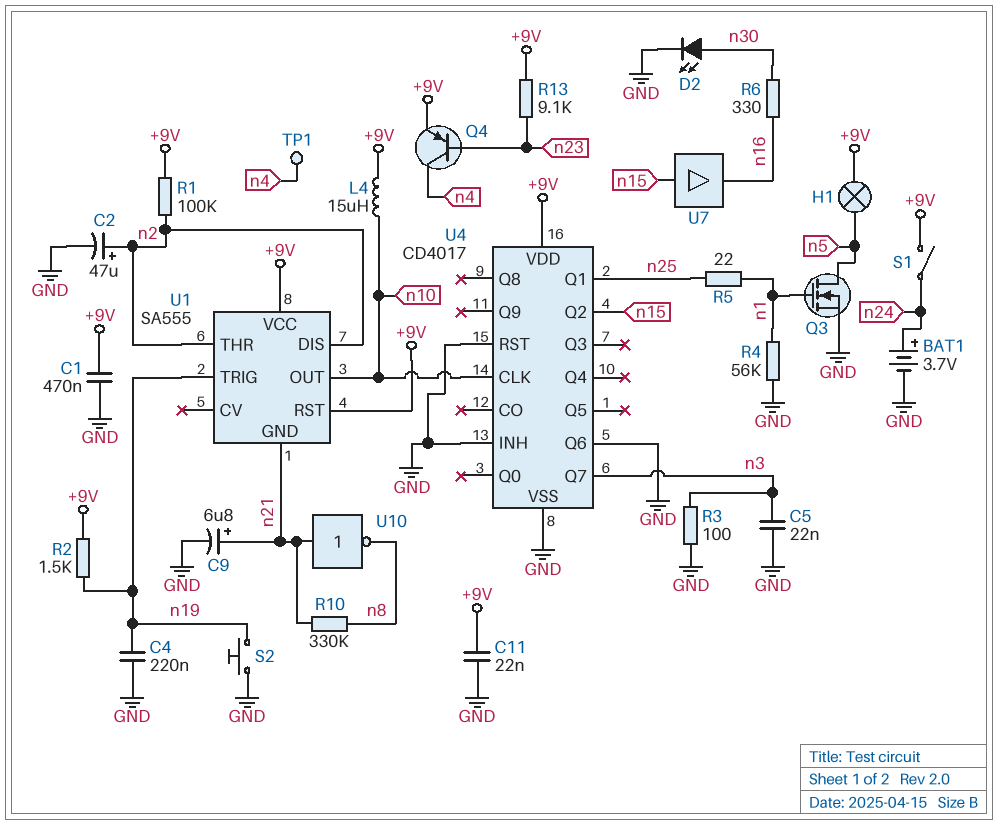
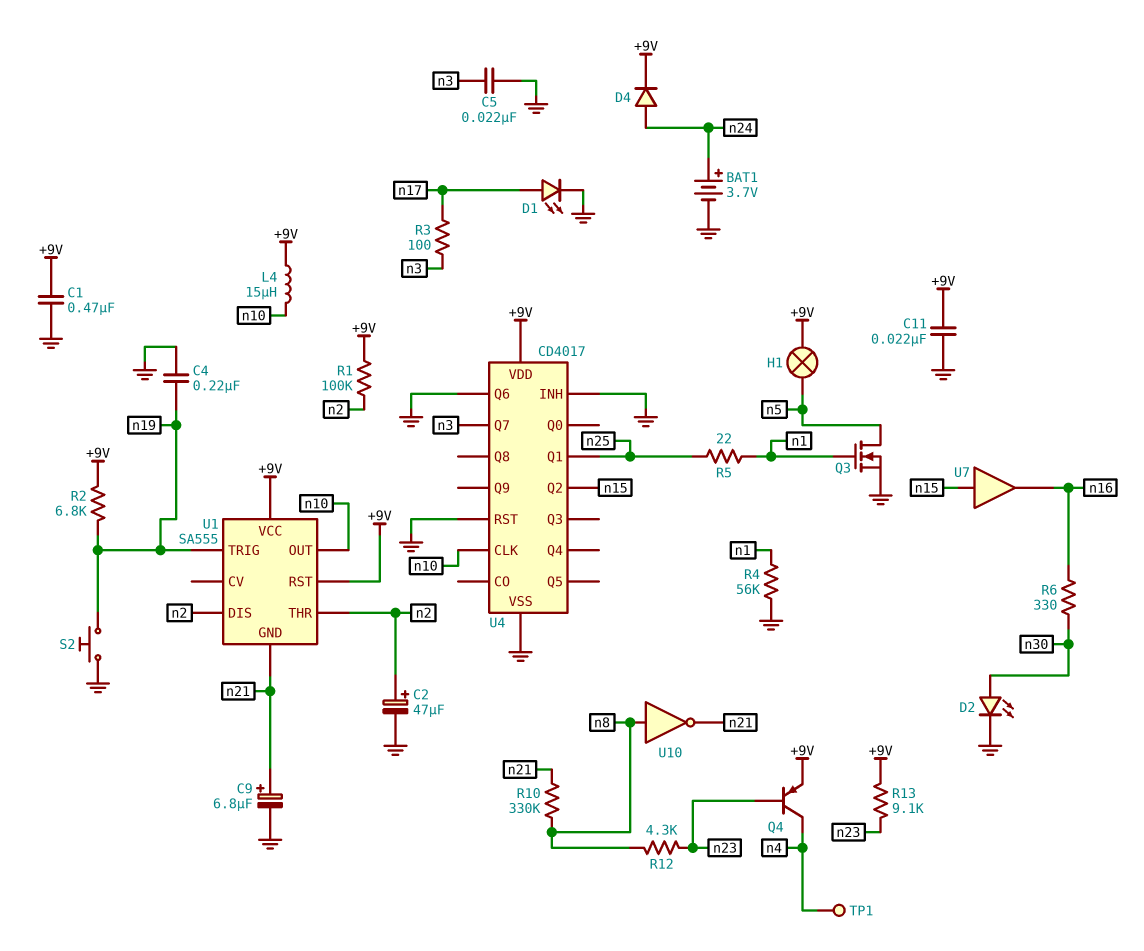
D1: none -> LED (A n17, K GND)
D4: none -> diode (A n24, K +9V)
R2: 1.5k (+9V, n19) -> 6.8k (+9V, n19)
R3: 100 (GND, n3) -> 100 (n3, n17)
R12: none -> 4.3k (n8, n23)
S1: switch (+9V, n24) -> none
U10: NOT (in n21, out n8) -> NOT (in n8, out n21)

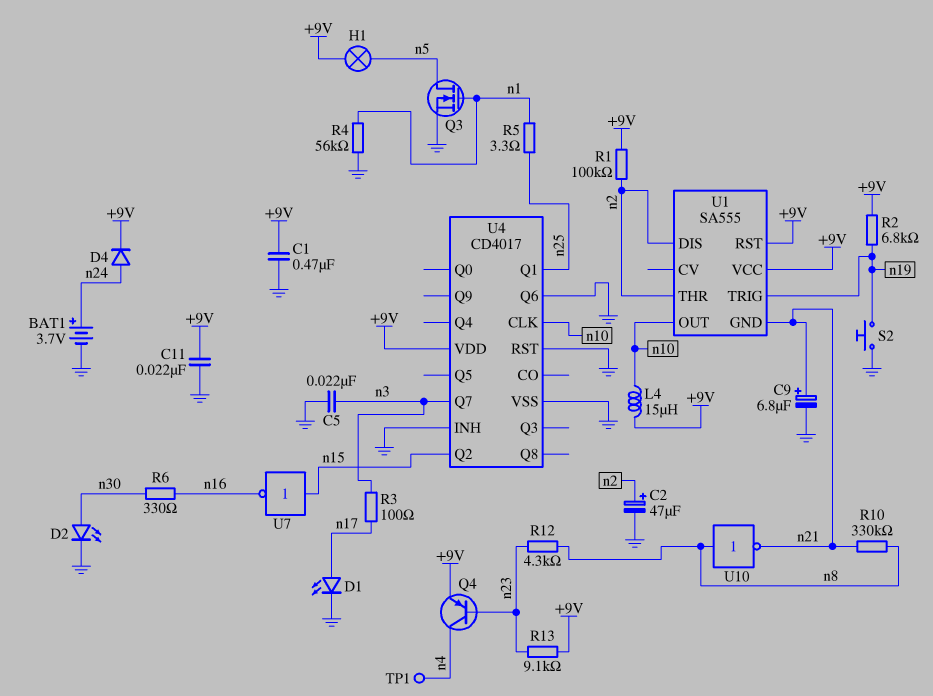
C4: 220nF (GND, n19) -> none
R5: 22 (n1, n25) -> 3.3 (n1, n25)
U7: buffer (in n15, out n16) -> NOT (in n15, out n16)

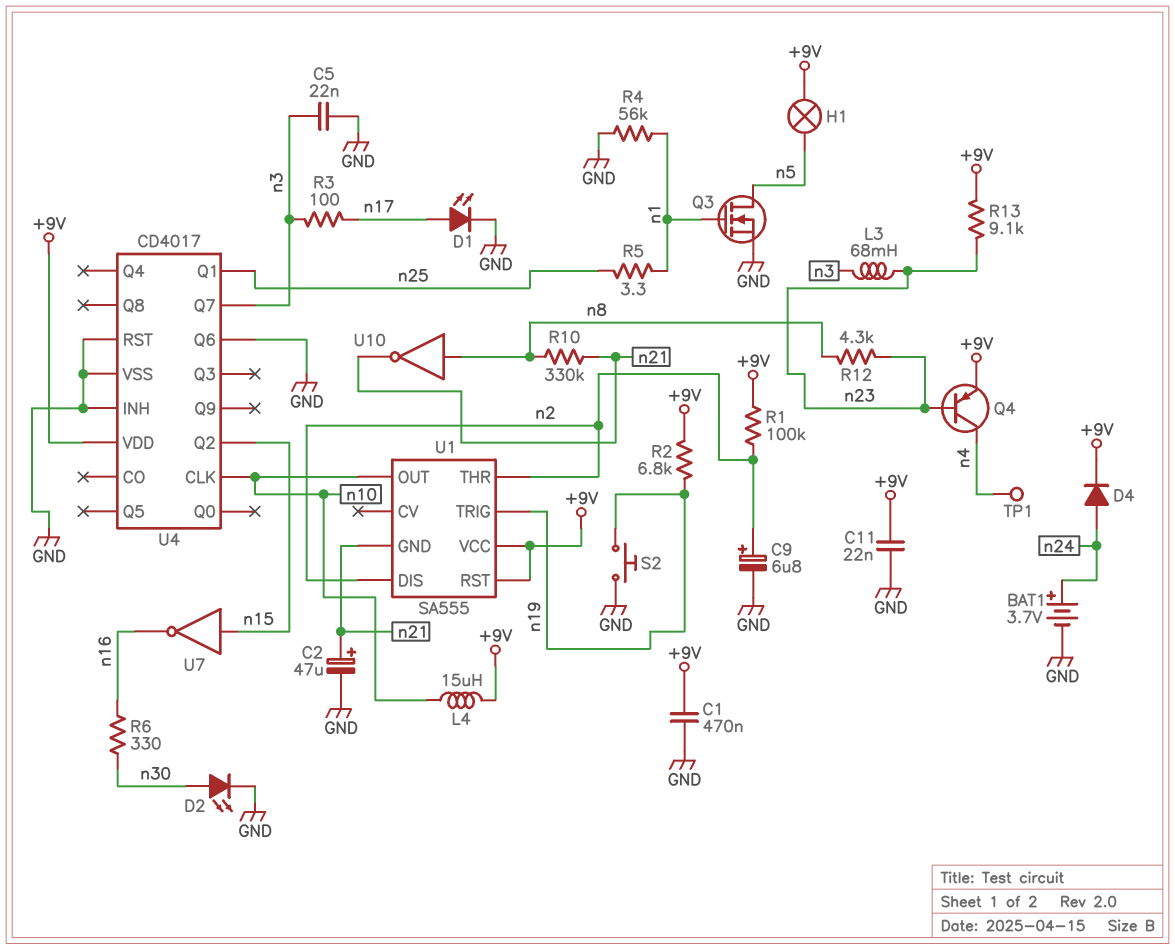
C2: 47uF (plus n2, minus GND) -> 47uF (plus n21, minus GND)
C9: 6.8uF (plus n21, minus GND) -> 6.8uF (plus n2, minus GND)
L3: none -> 68mH (n3, n23)

